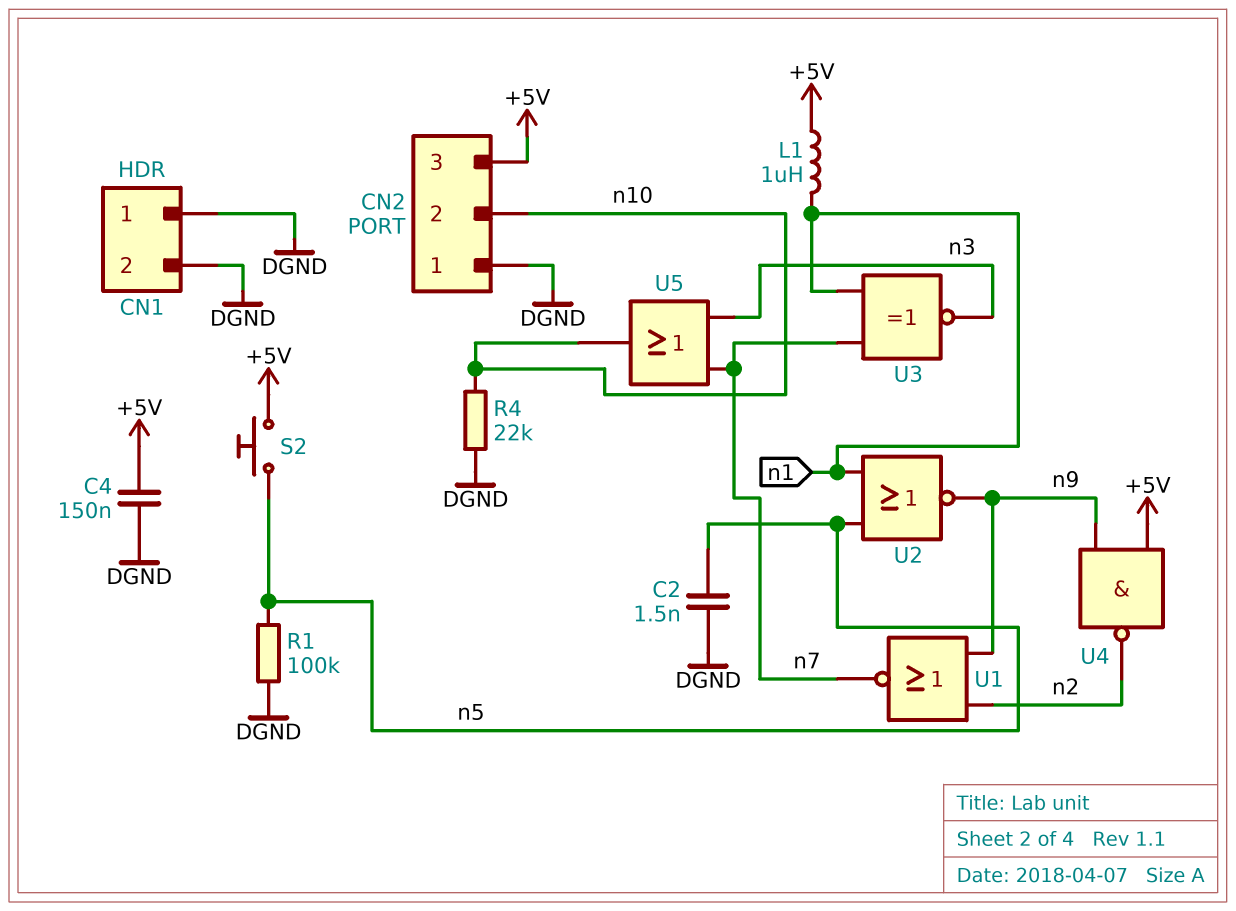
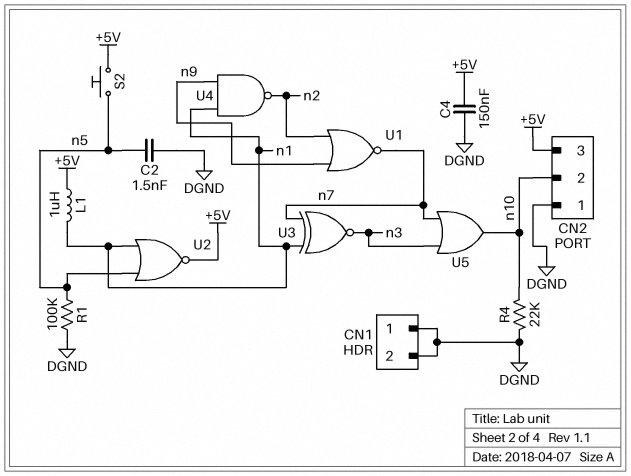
U2: NOR (in n1, in n5, out n9) -> NOR (in n1, in n5, out +5V)
U4: NAND (in +5V, in n9, out n2) -> NAND (in n1, in n9, out n2)

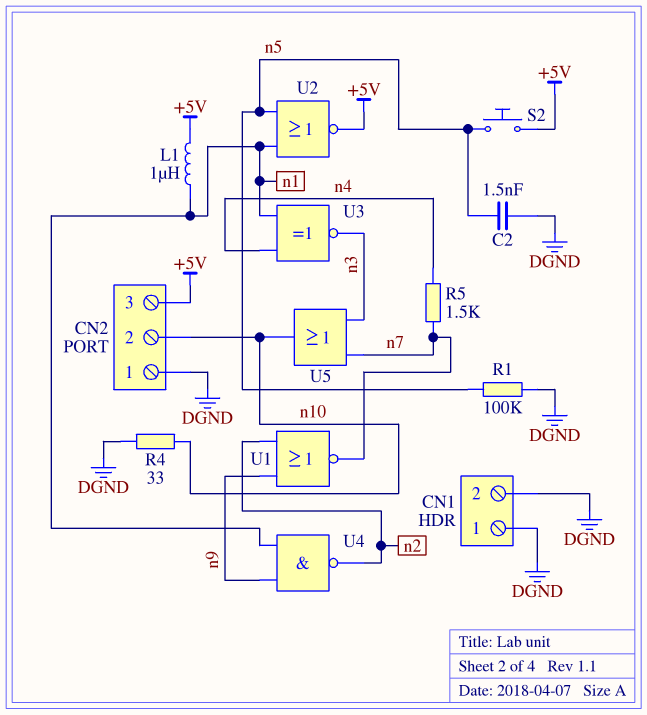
C4: 150nF (+5V, DGND) -> none
R4: 22k (DGND, n10) -> 33 (DGND, n10)
R5: none -> 1.5k (n4, n7)
U3: XNOR (in n1, in n7, out n3) -> XNOR (in n1, in n4, out n3)

